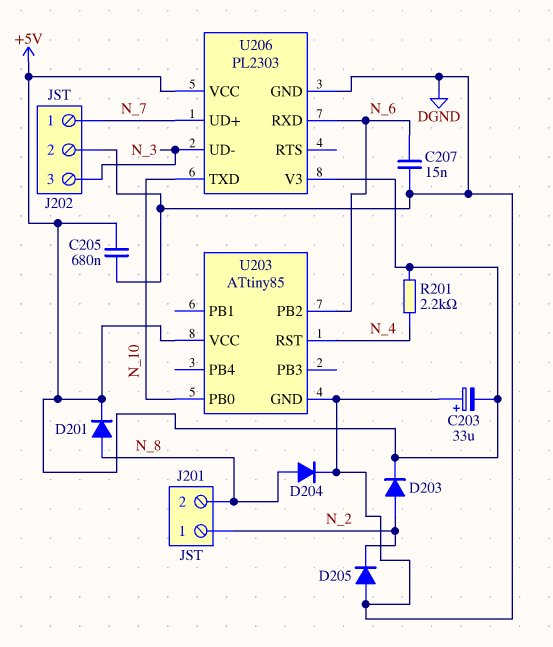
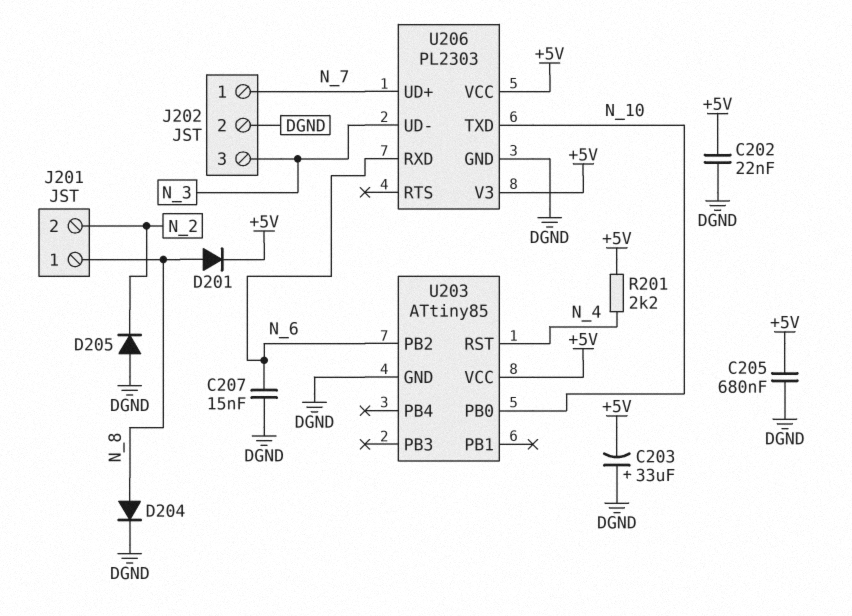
C202: none -> 22nF (+5V, DGND)
D203: diode (A N_2, K +5V) -> none
J201 pin 1: N_2 -> N_8
J201 pin 2: N_8 -> N_2

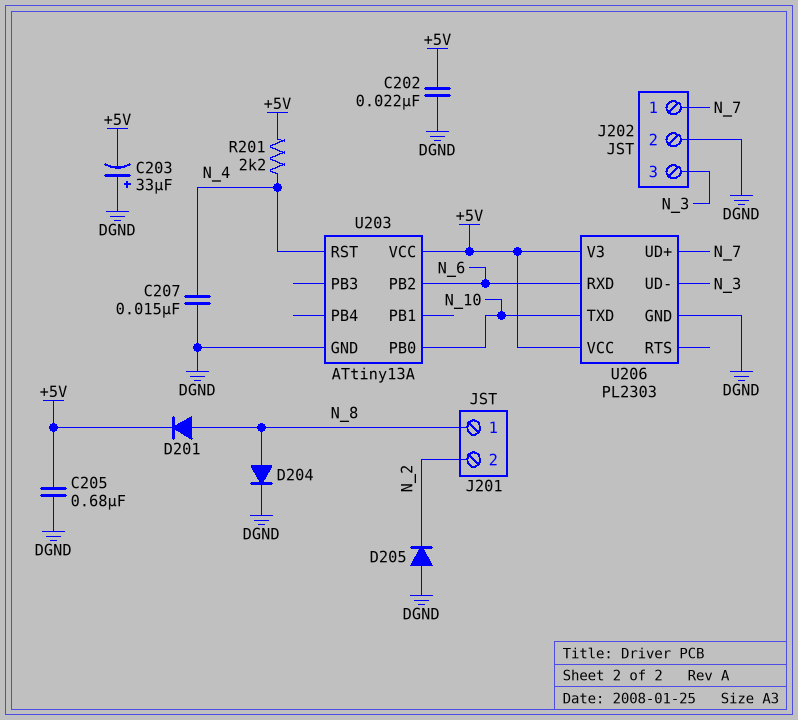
C207: 15nF (DGND, N_6) -> 15nF (DGND, N_4)
U203: ATtiny85 -> ATtiny13A

